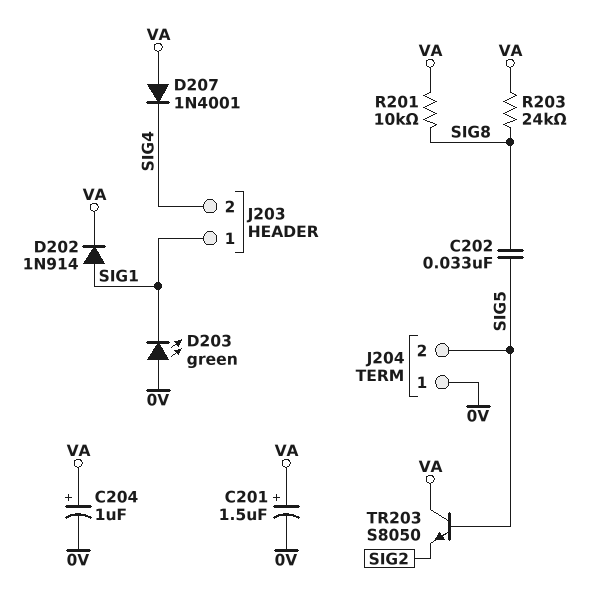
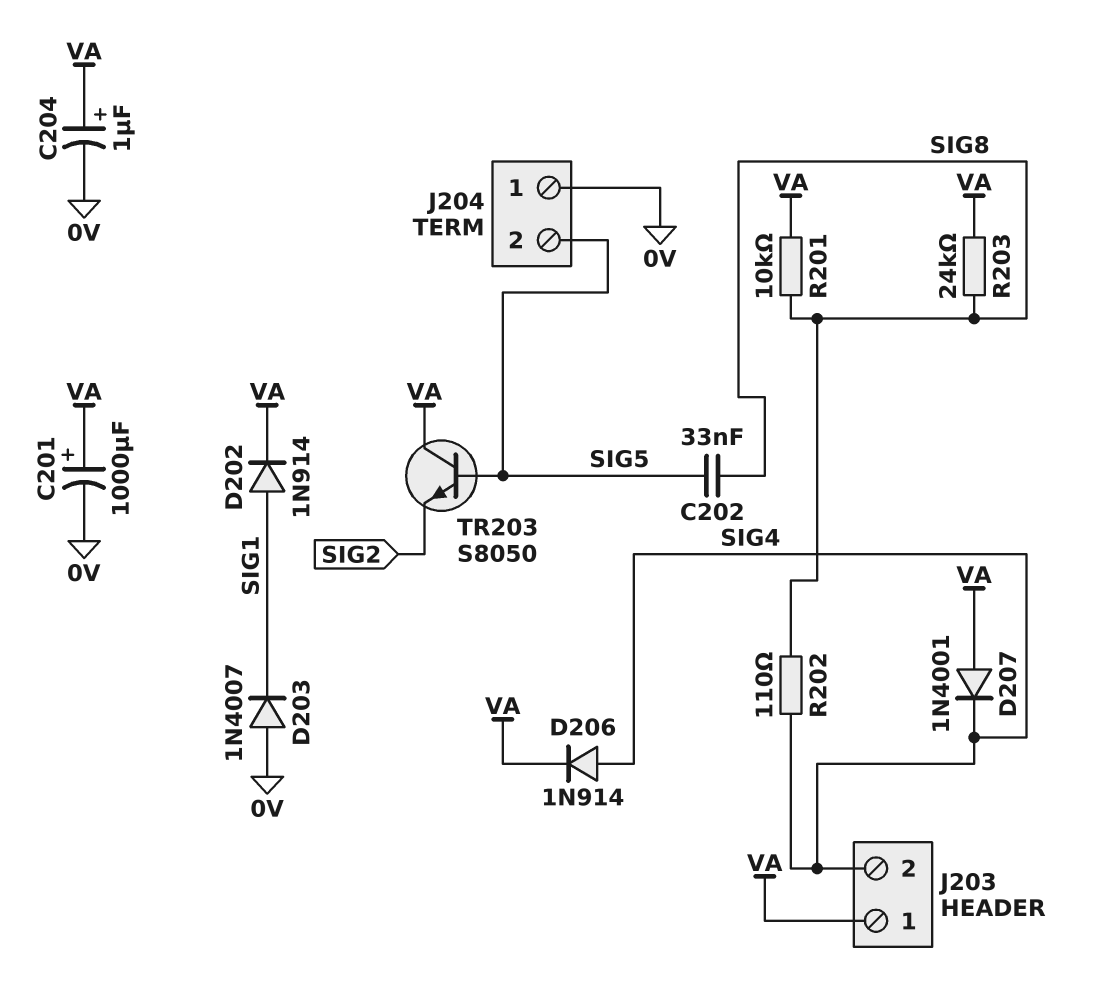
C201: 1.5uF (plus VA, minus 0V) -> 1000uF (plus VA, minus 0V)
D203: LED green (A 0V, K SIG1) -> diode 1N4007 (A 0V, K SIG1)
D206: none -> diode 1N914 (A SIG4, K VA)
J203 pin 1: SIG1 -> VA
R202: none -> 110 (SIG4, SIG8)

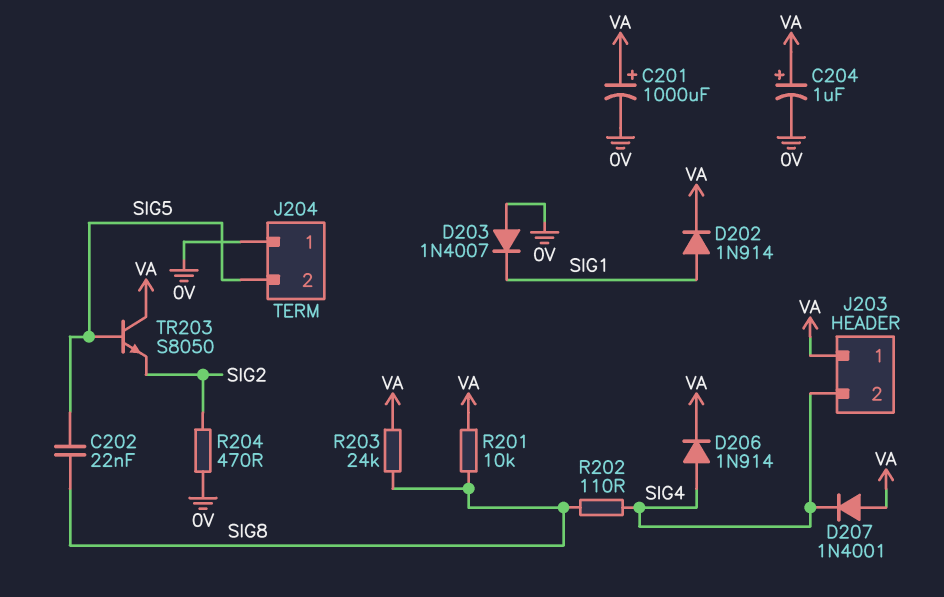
C202: 33nF (SIG5, SIG8) -> 22nF (SIG5, SIG8)
R204: none -> 470 (0V, SIG2)

